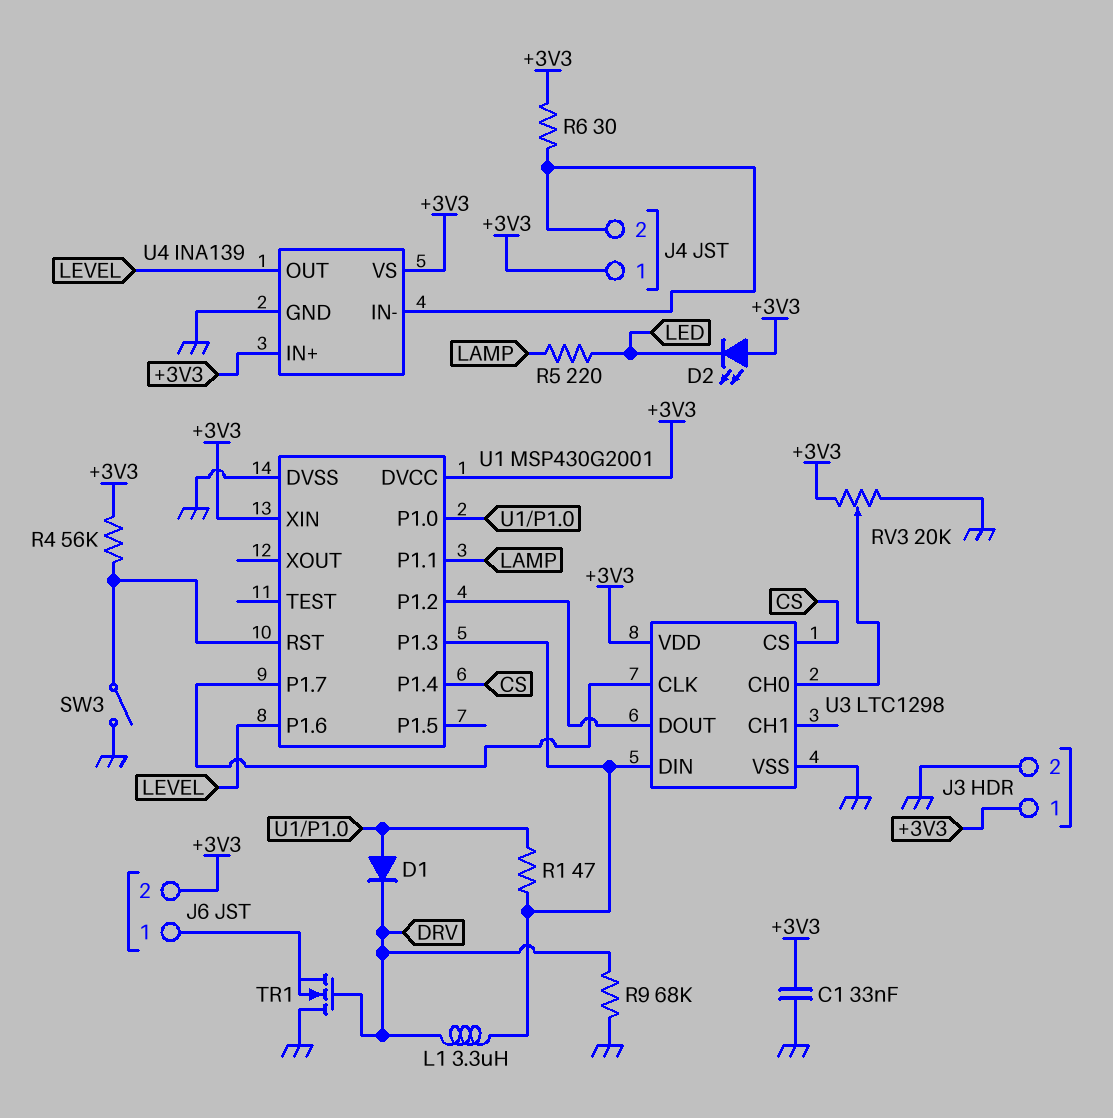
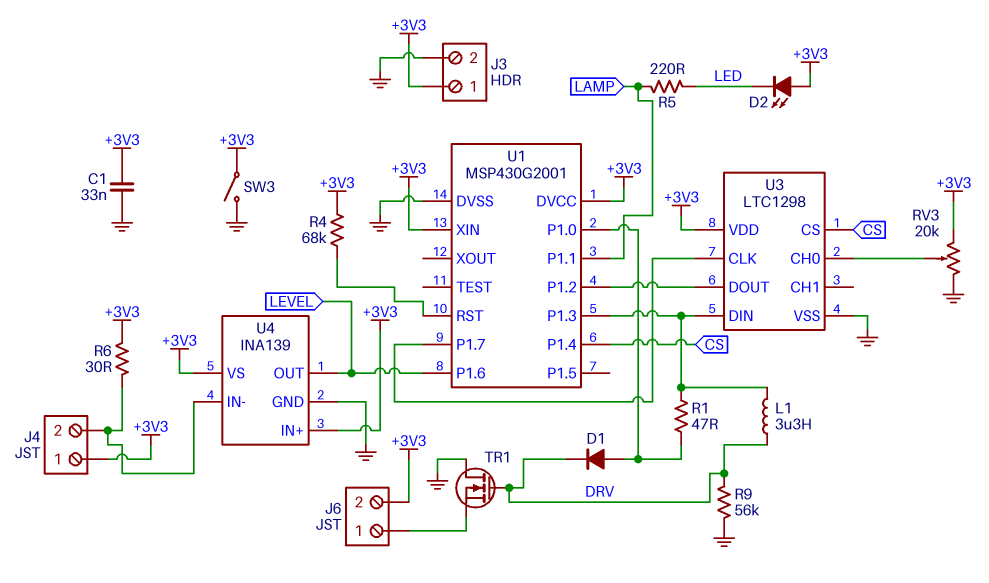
R4: 56k (+3V3, U1/RST) -> 68k (+3V3, U1/RST)
R9: 68k (DRV, GND) -> 56k (DRV, GND)
SW3: switch (GND, U1/RST) -> switch (+3V3, GND)

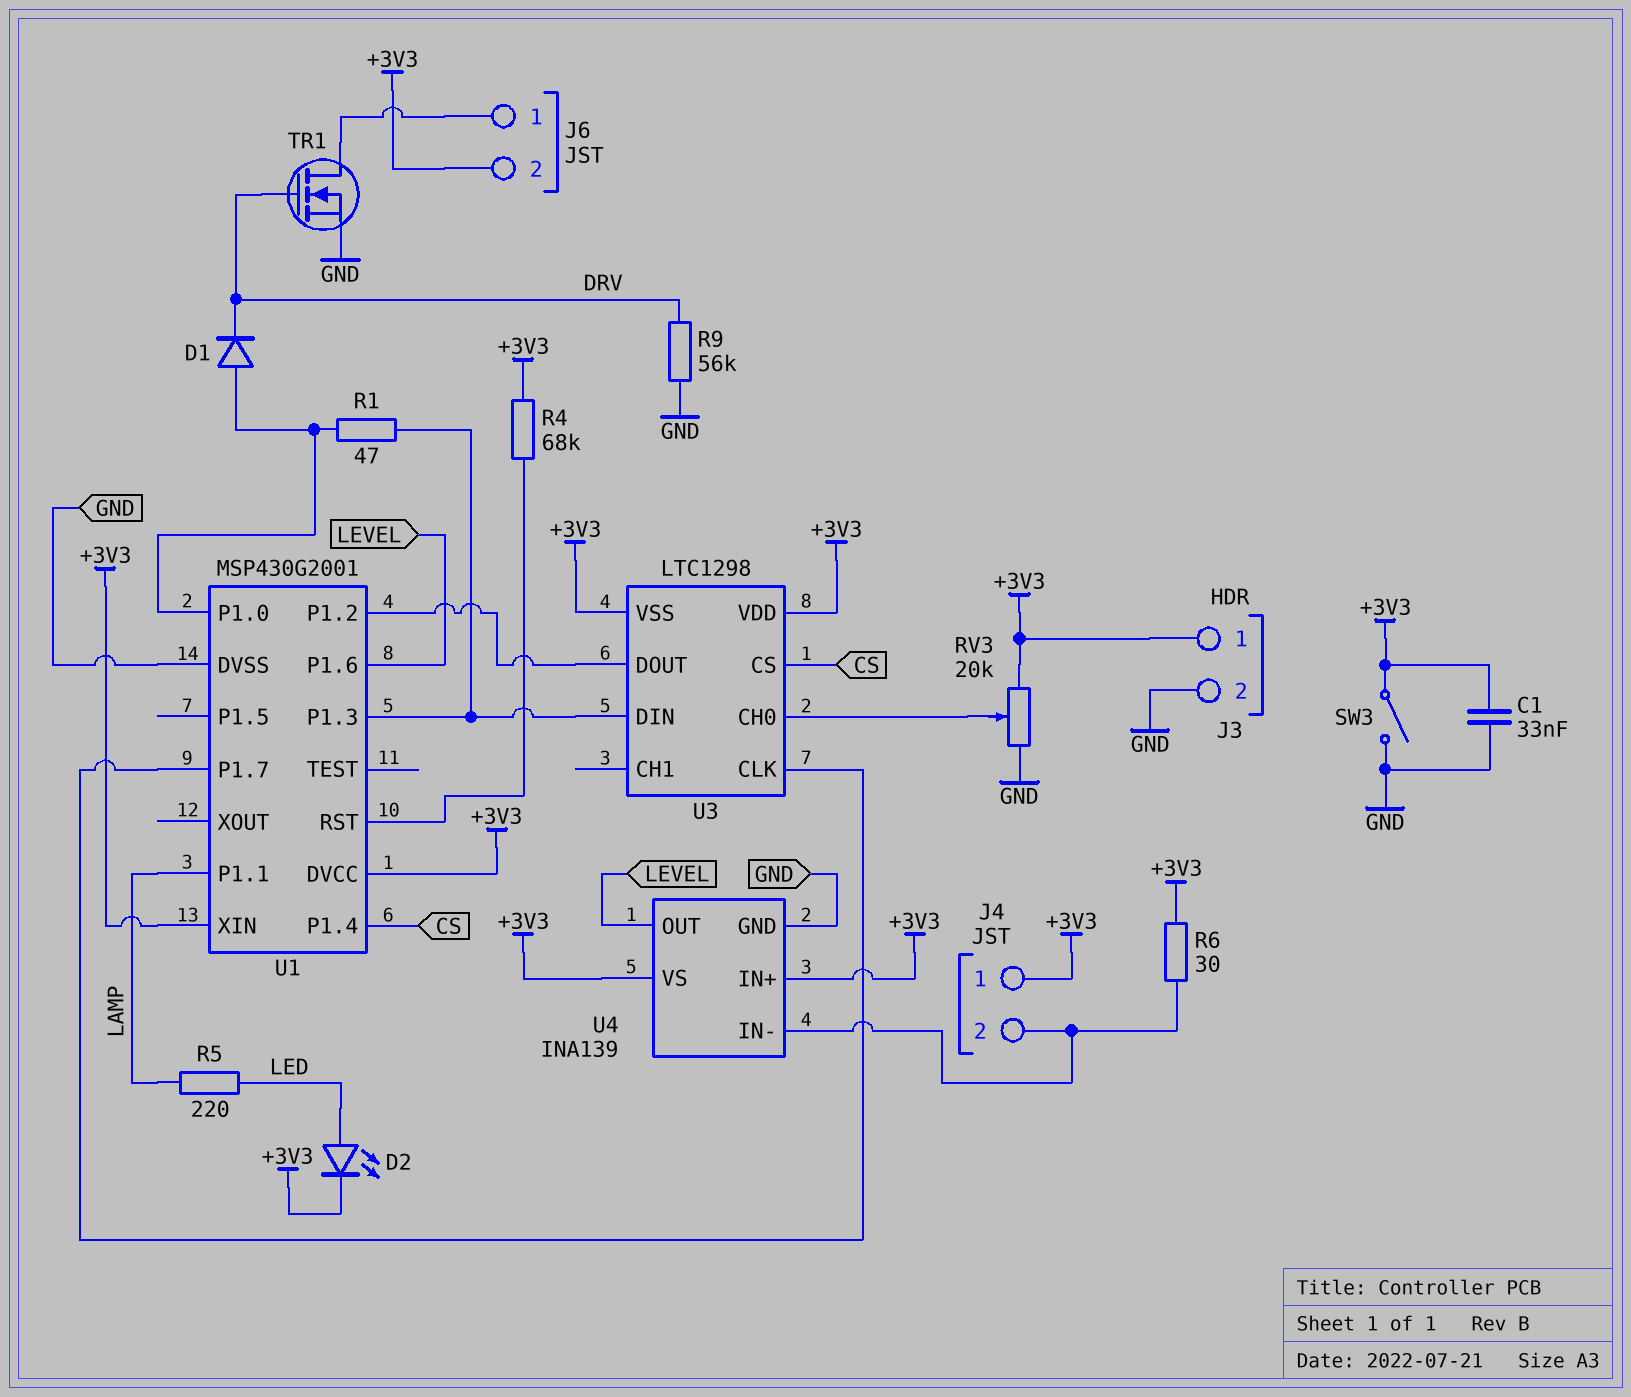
D2: LED (A +3V3, K LED) -> LED (A LED, K +3V3)
L1: 3.3uH (DRV, U1/P1.3) -> none
TR1: NMOS (G DRV, D GND, S J6/1) -> NMOS (G DRV, D J6/1, S GND)
U3 pin VSS: GND -> +3V3

